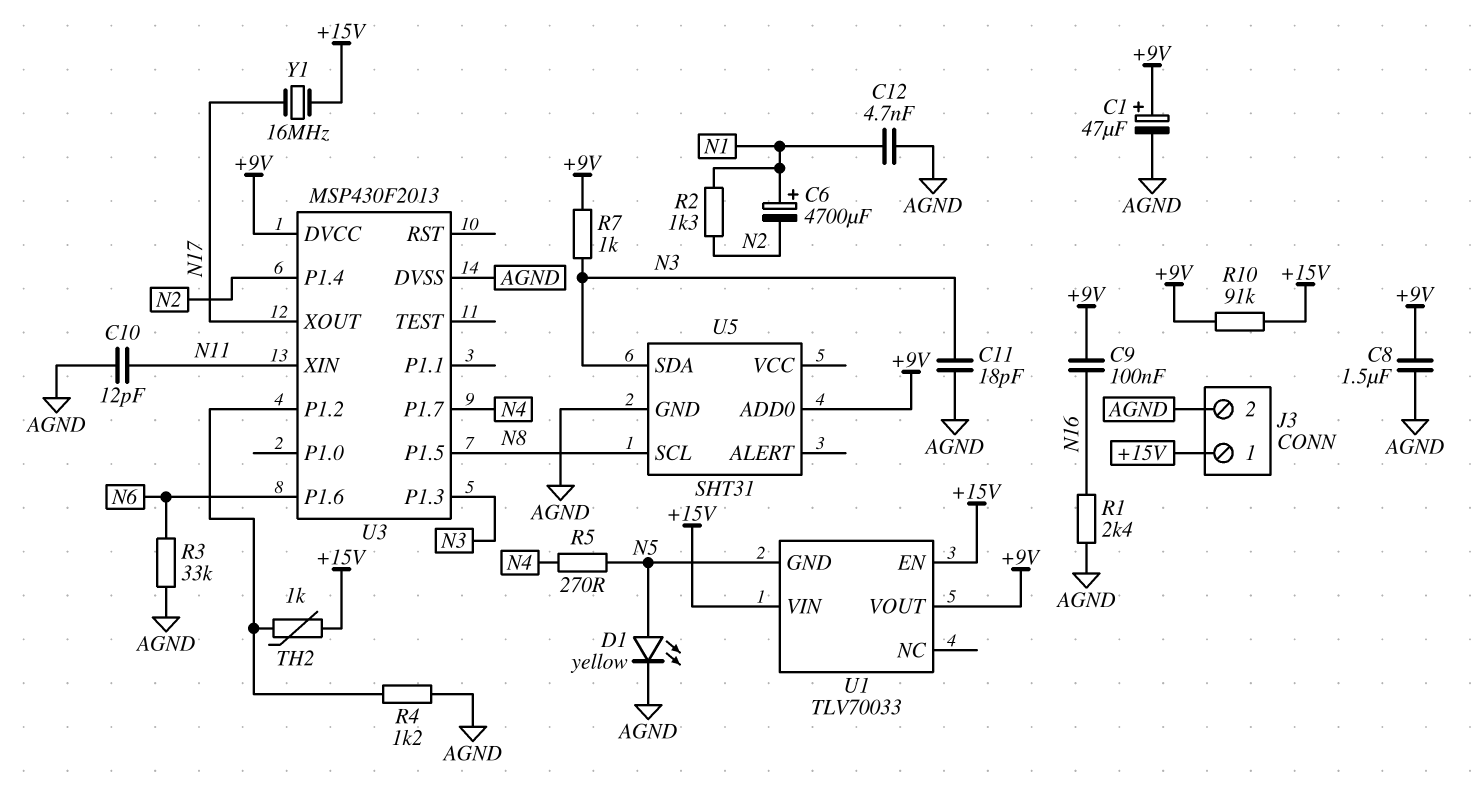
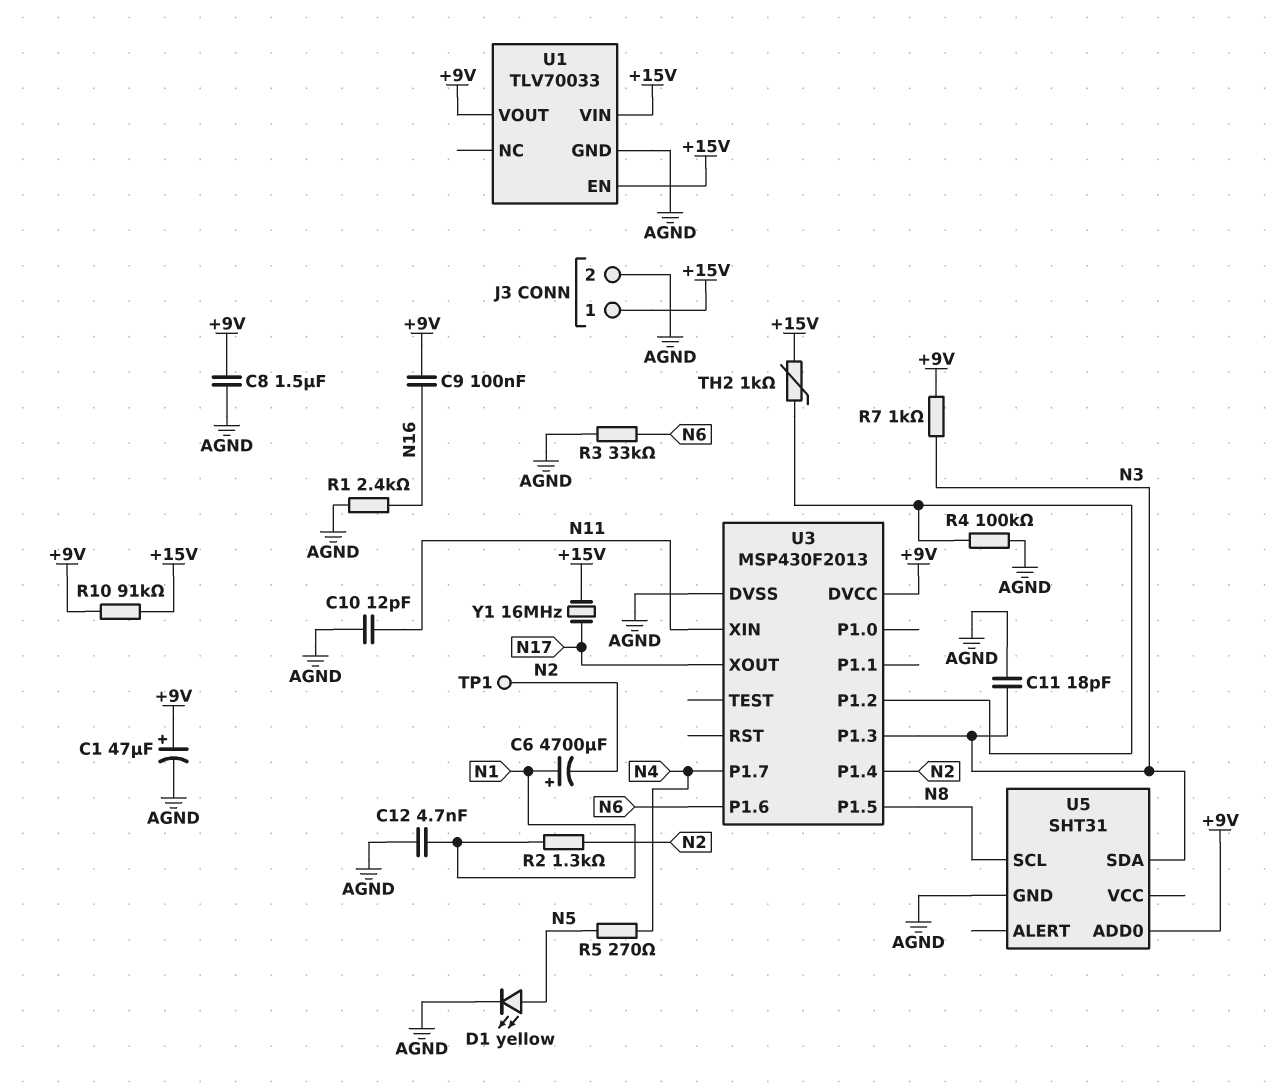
R4: 1.2k (AGND, U3/P1.2) -> 100k (AGND, U3/P1.2)
TP1: none -> test point (N2)
U1 pin GND: N5 -> AGND

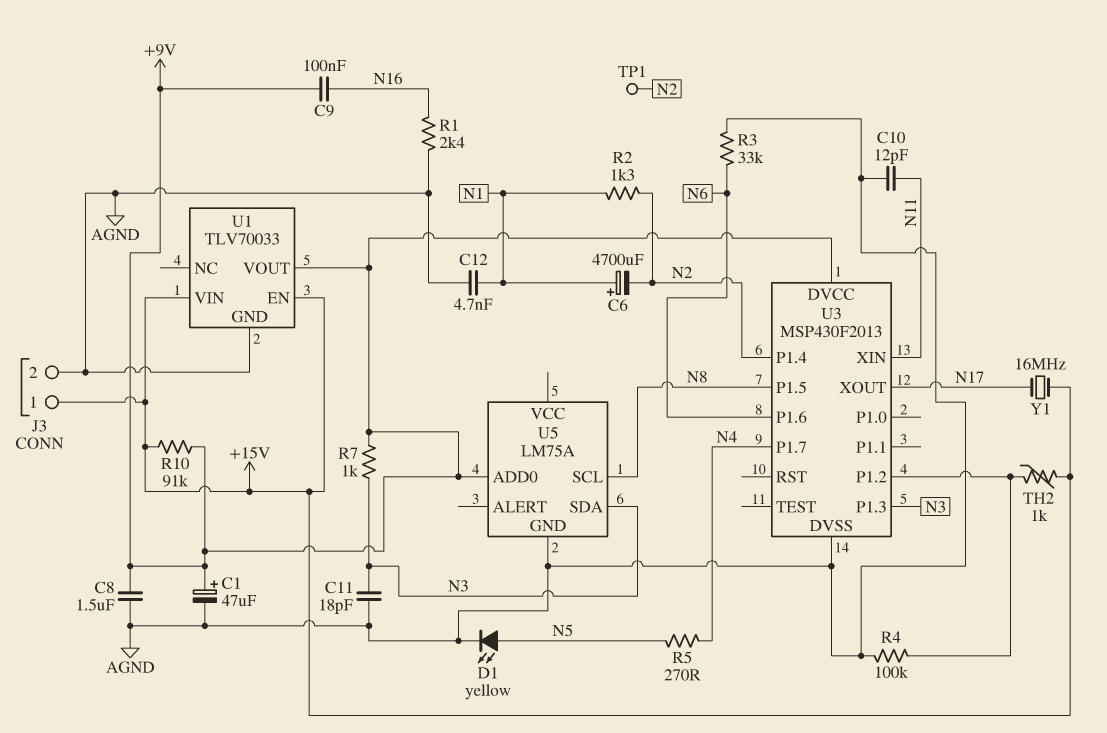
U5: SHT31 -> LM75A

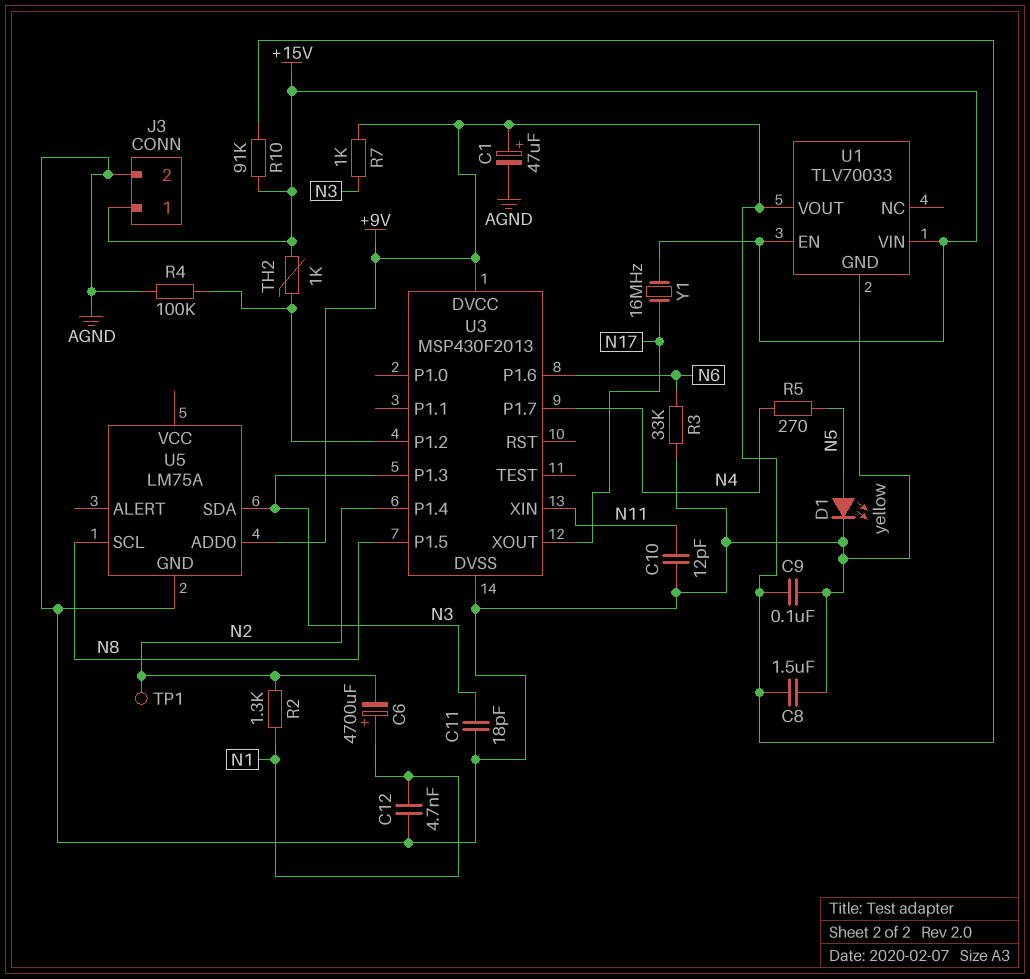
C9: 100nF (+9V, N16) -> 100nF (+9V, AGND)
R1: 2.4k (AGND, N16) -> none

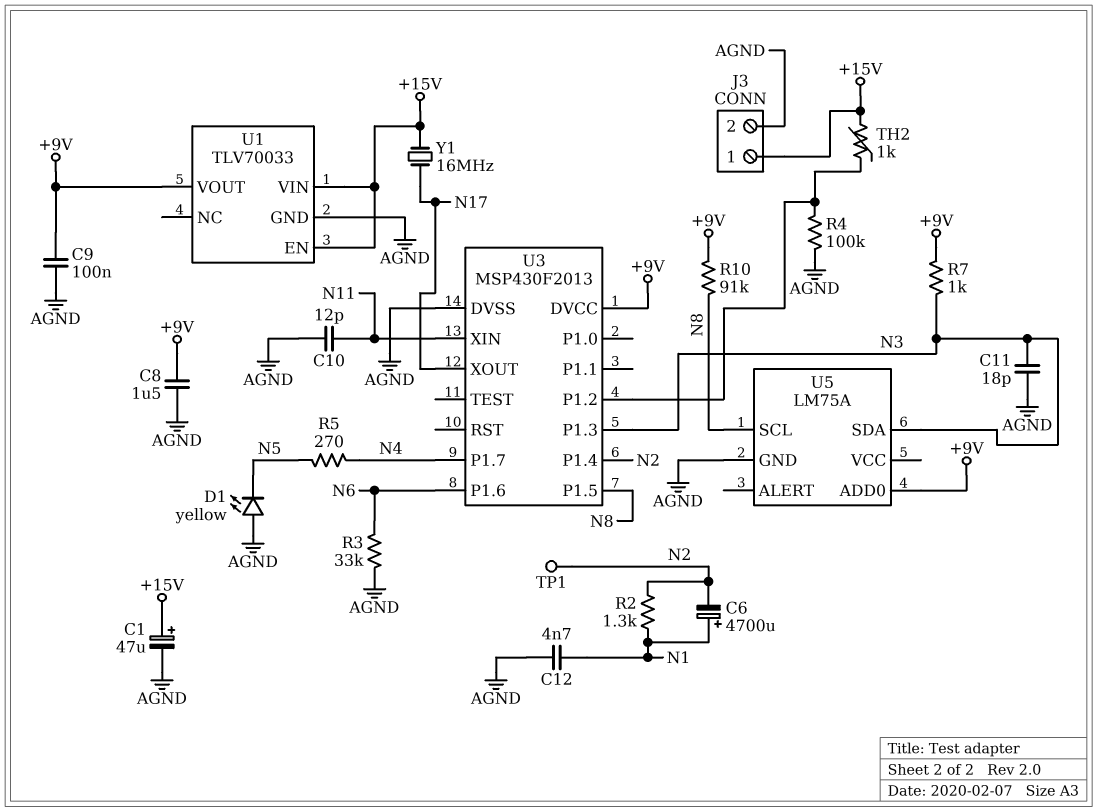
C1: 47uF (plus +9V, minus AGND) -> 47uF (plus +15V, minus AGND)
D1: LED yellow (A N5, K AGND) -> LED yellow (A AGND, K N5)
R10: 91k (+9V, +15V) -> 91k (+9V, N8)

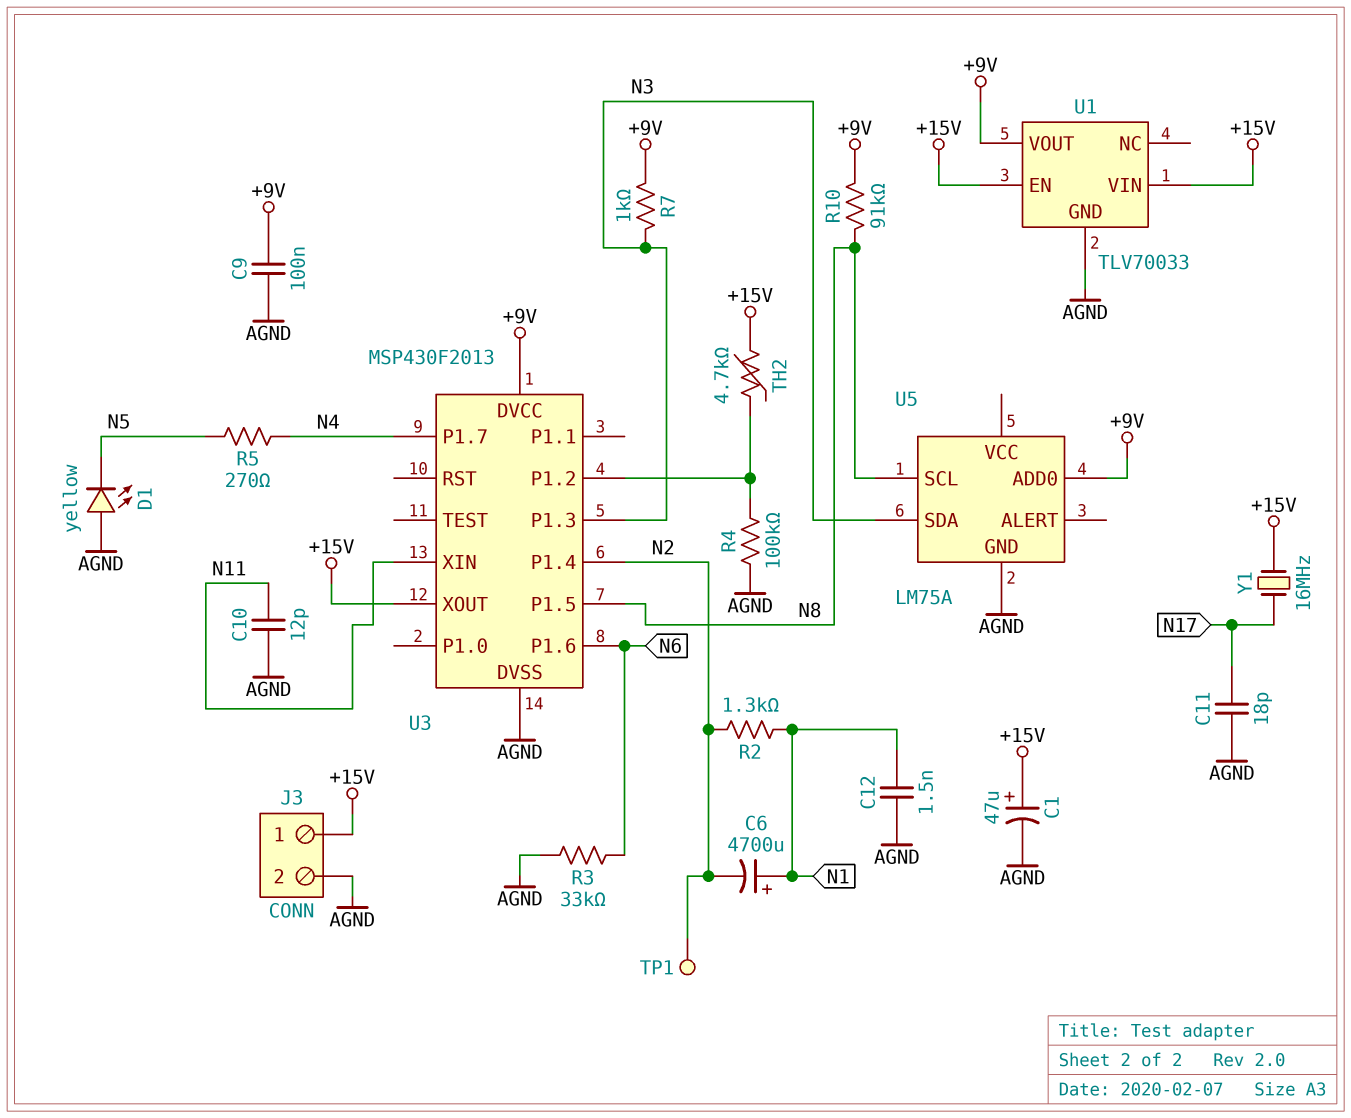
C8: 1.5uF (+9V, AGND) -> none
C11: 18pF (AGND, N3) -> 18pF (AGND, N17)
C12: 4.7nF (AGND, N1) -> 1.5nF (AGND, N1)
TH2: 1k (+15V, U3/P1.2) -> 4.7k (+15V, U3/P1.2)
U3 pin XOUT: N17 -> +15V

